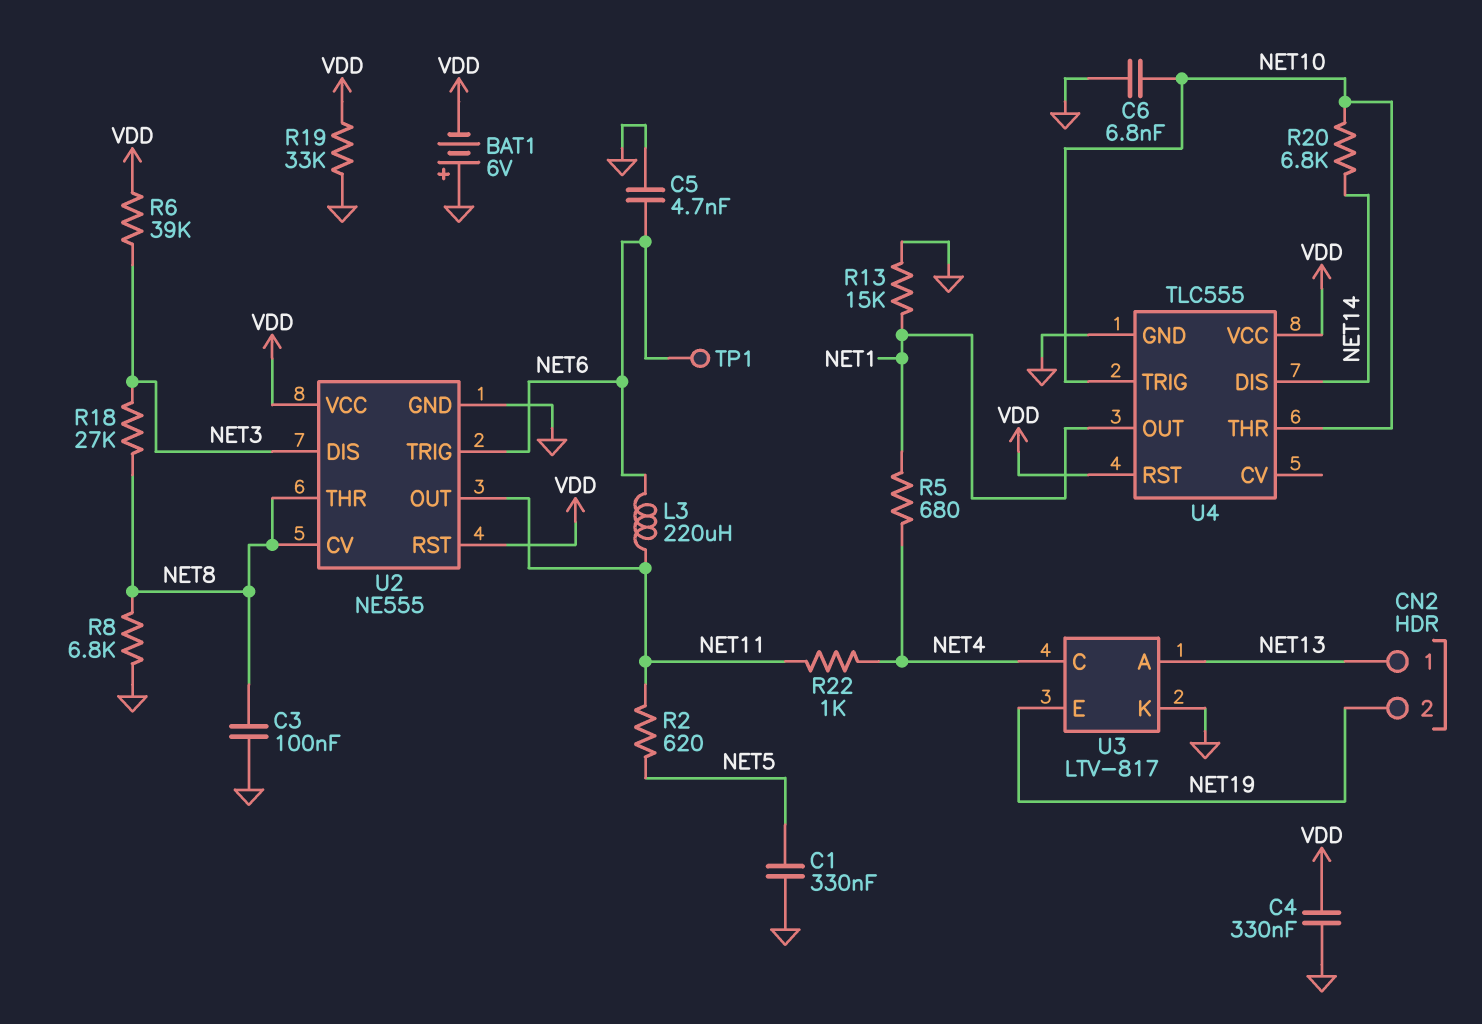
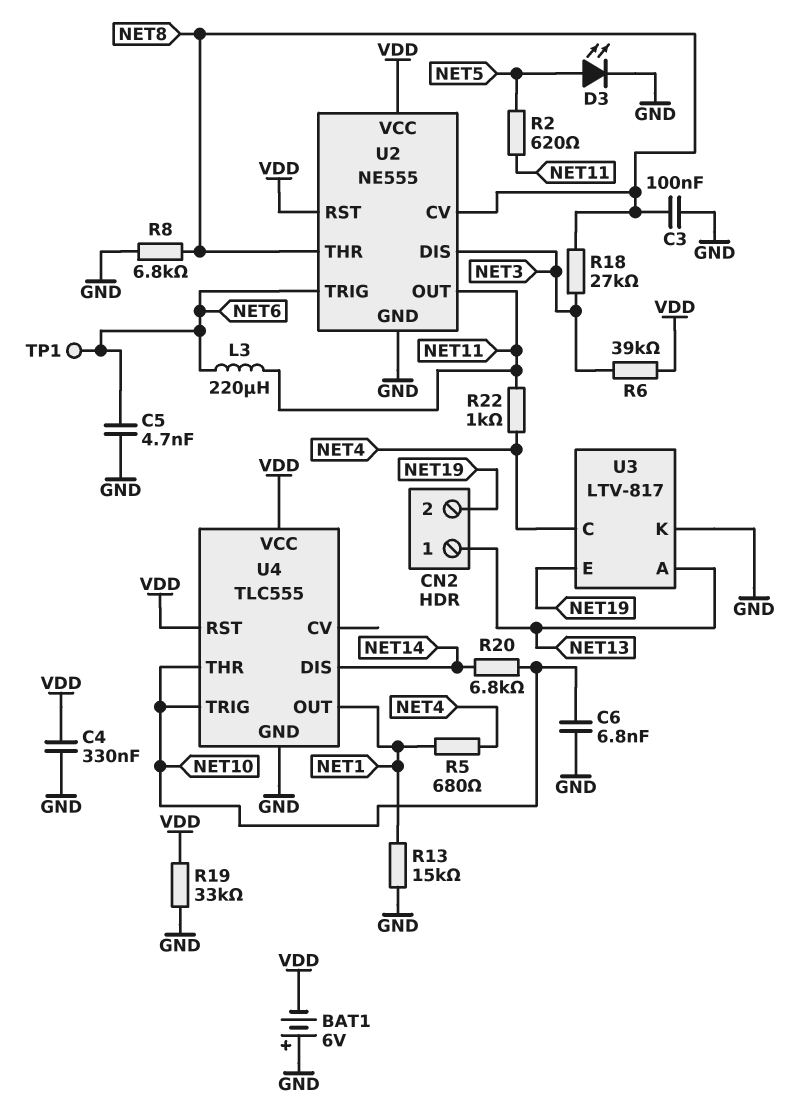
C1: 330nF (GND, NET5) -> none
D3: none -> LED (A NET5, K GND)

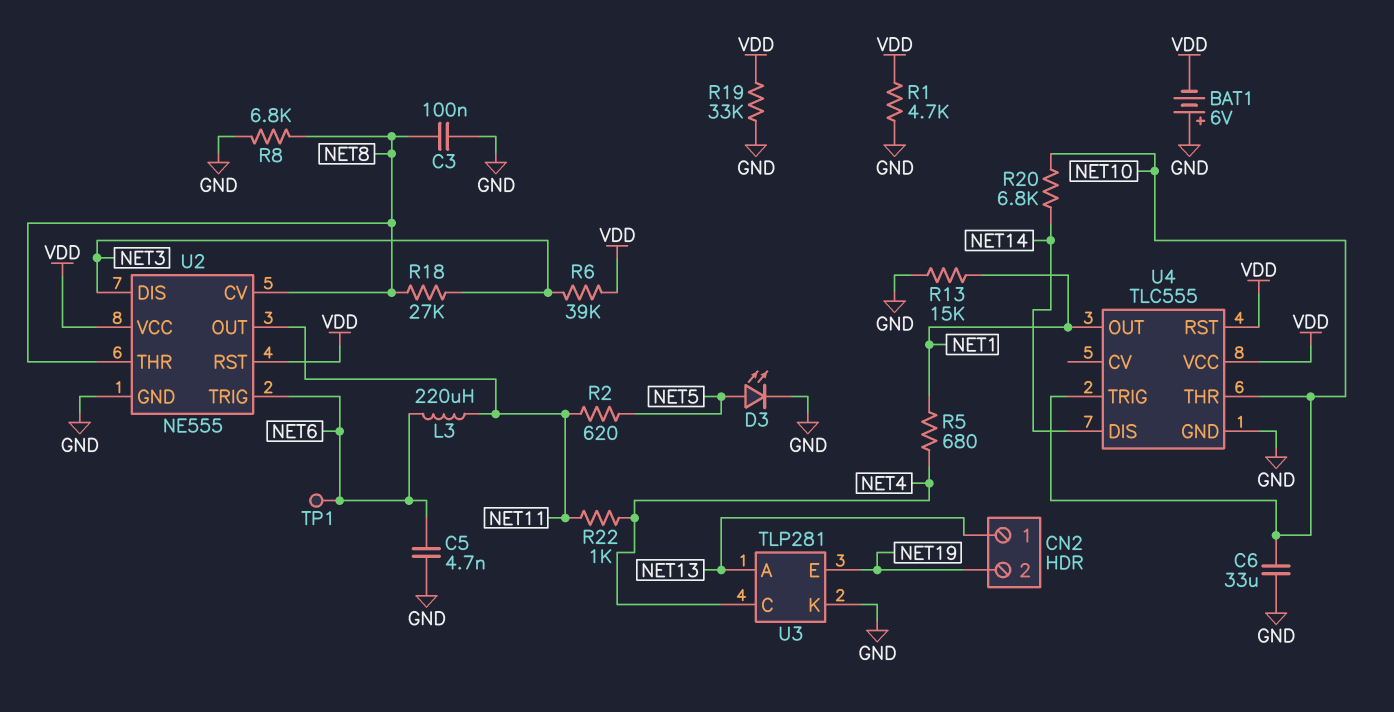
C4: 330nF (GND, VDD) -> none
C6: 6.8nF (GND, NET10) -> 33uF (GND, NET10)
R1: none -> 4.7k (GND, VDD)
U3: LTV-817 -> TLP281

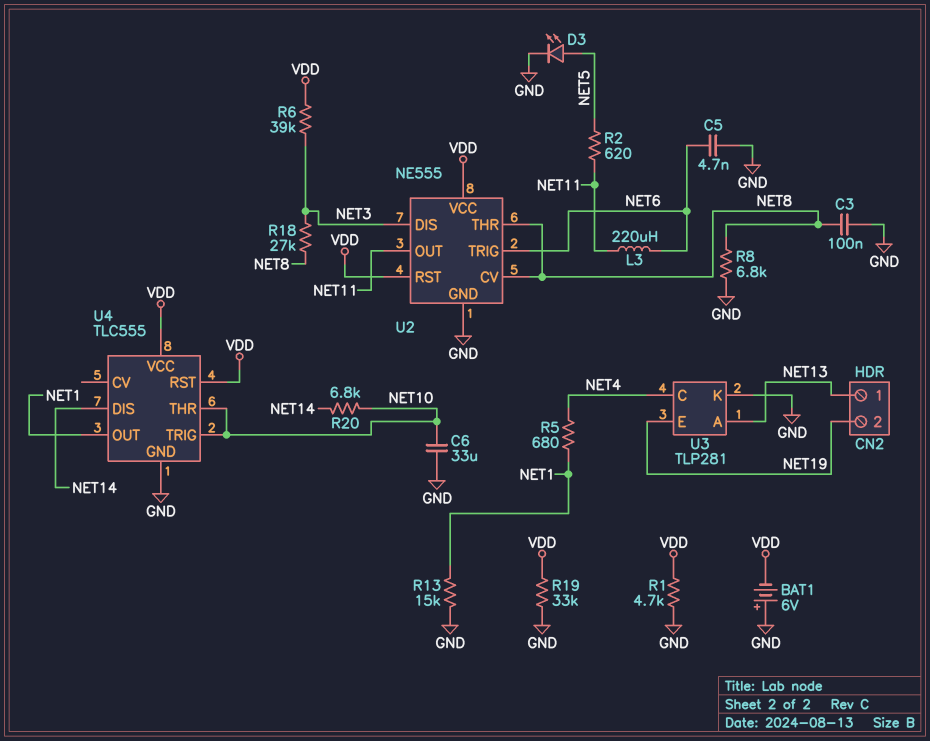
R22: 1k (NET4, NET11) -> none
TP1: test point (NET6) -> none

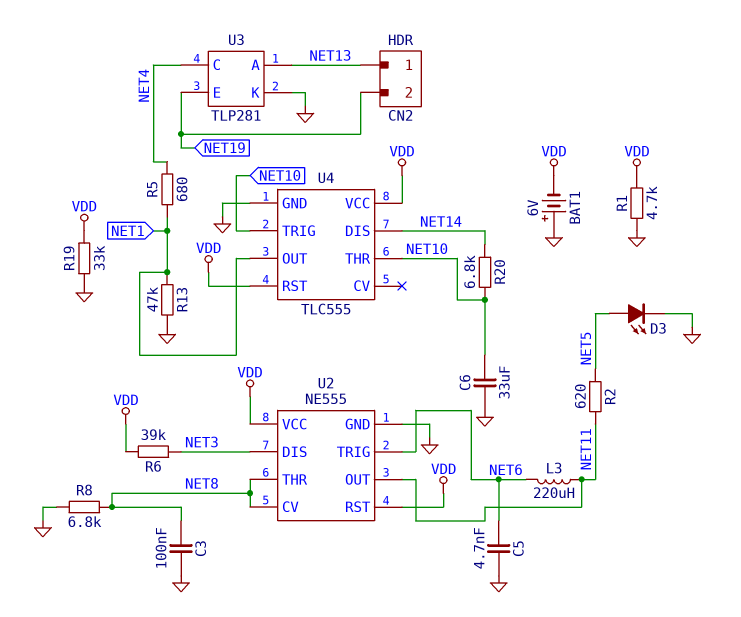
R13: 15k (GND, NET1) -> 47k (GND, NET1)
R18: 27k (NET3, NET8) -> none

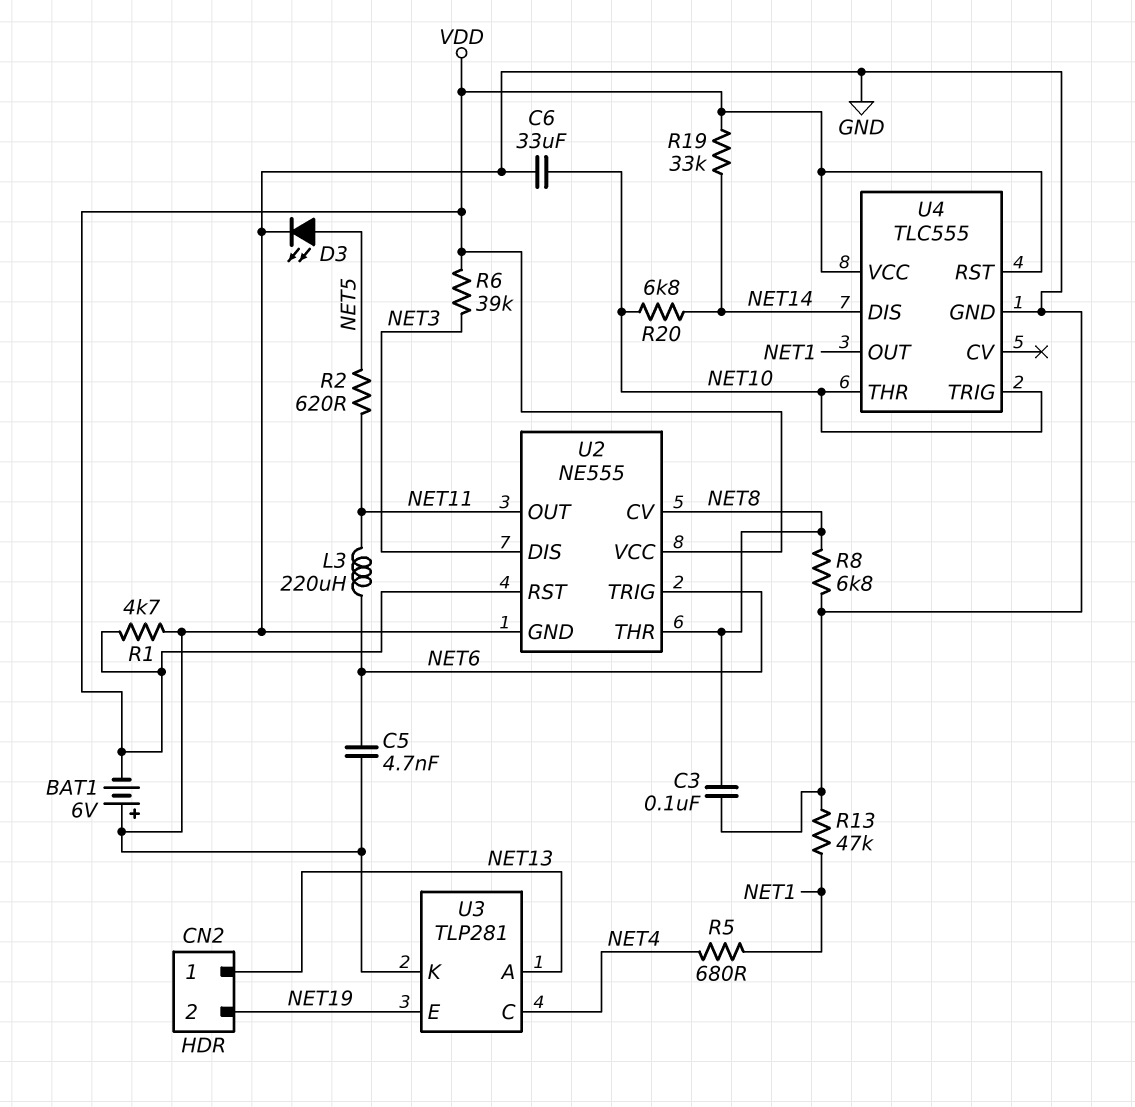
R19: 33k (GND, VDD) -> 33k (NET14, VDD)

